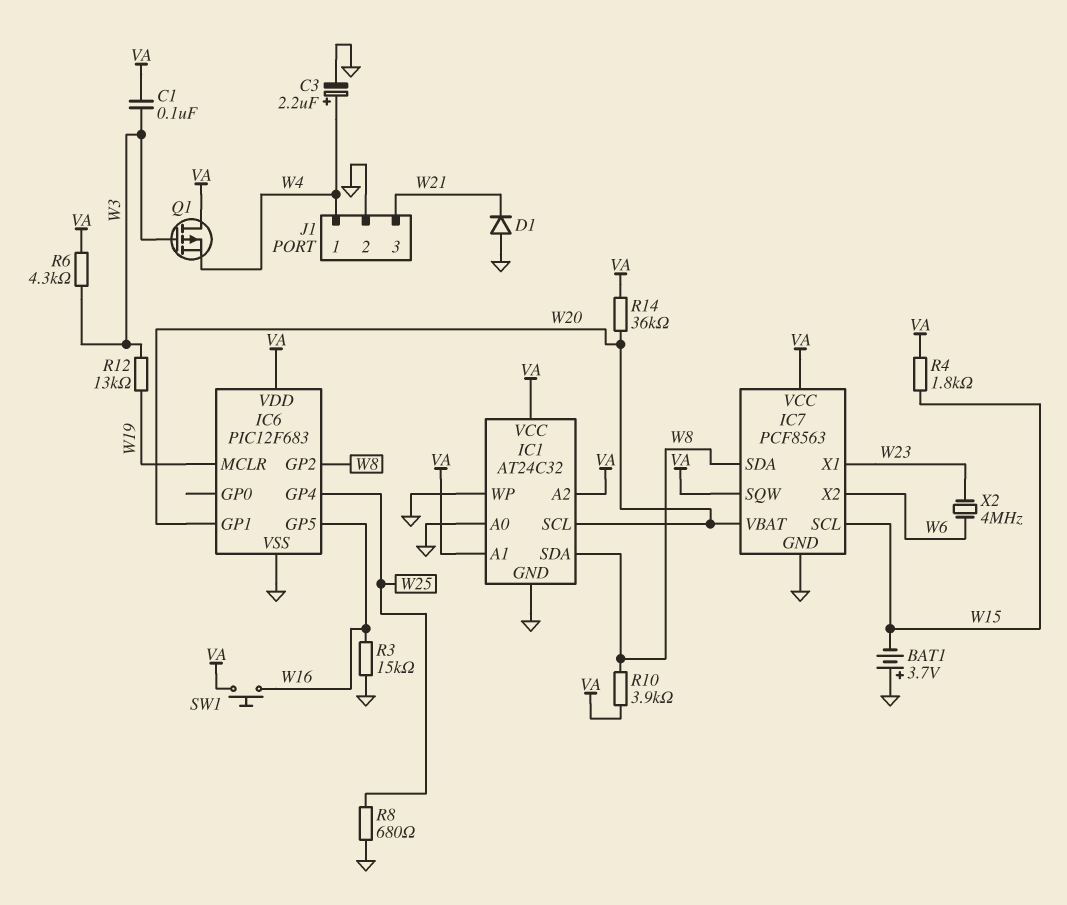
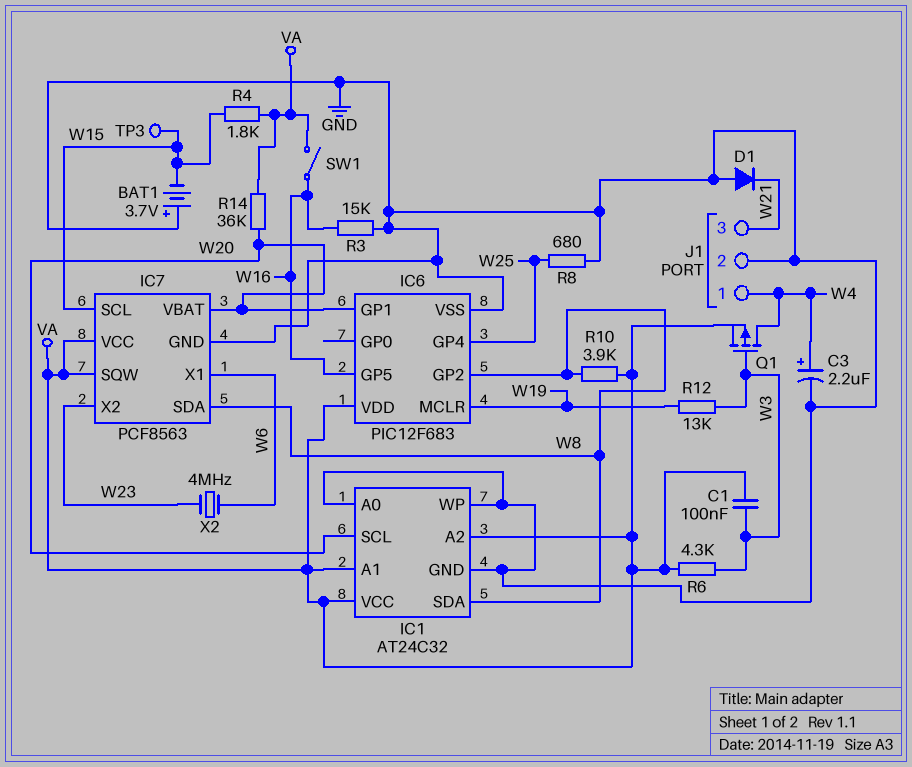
IC7 pin X1: W23 -> W6
IC7 pin X2: W6 -> W23
Q1: PMOS (G W3, D VA, S W4) -> PMOS (G W3, D W4, S VA)
SW1: button (VA, W16) -> switch (VA, W16)
TP3: none -> test point (W15)

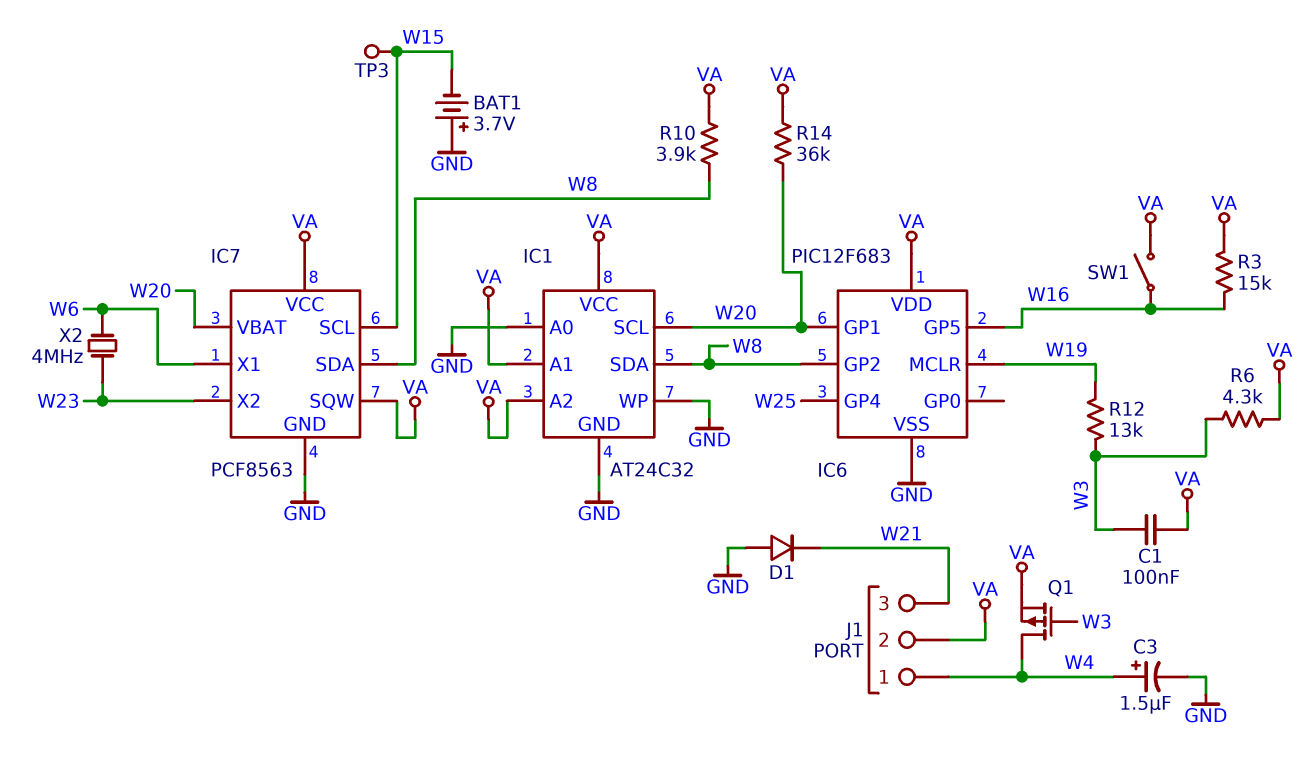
C3: 2.2uF (plus W4, minus GND) -> 1.5uF (plus W4, minus GND)
J1 pin 2: GND -> VA
R3: 15k (GND, W16) -> 15k (VA, W16)
R4: 1.8k (VA, W15) -> none
R8: 680 (GND, W25) -> none

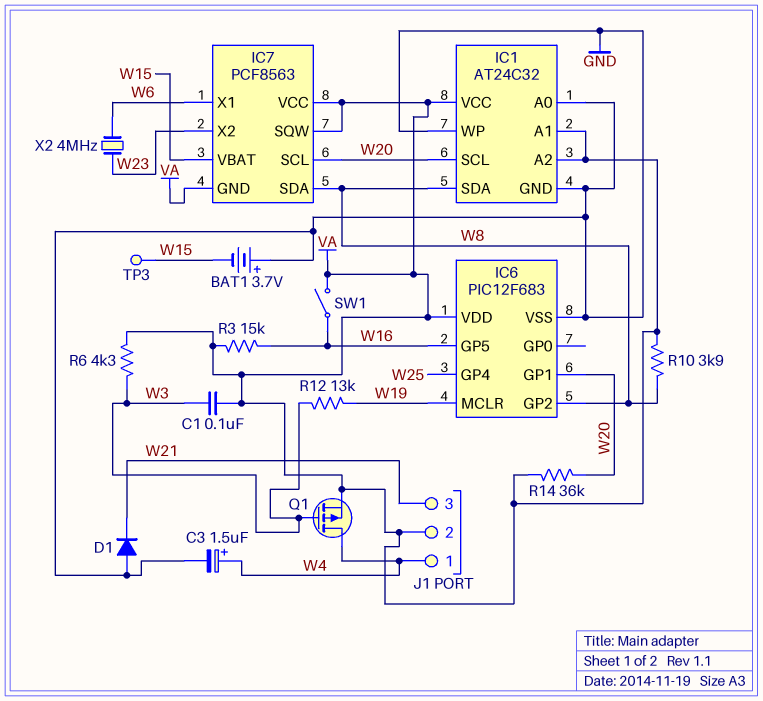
IC7 pin GND: GND -> VA
IC7 pin SCL: W15 -> W20
IC7 pin VBAT: W20 -> W15

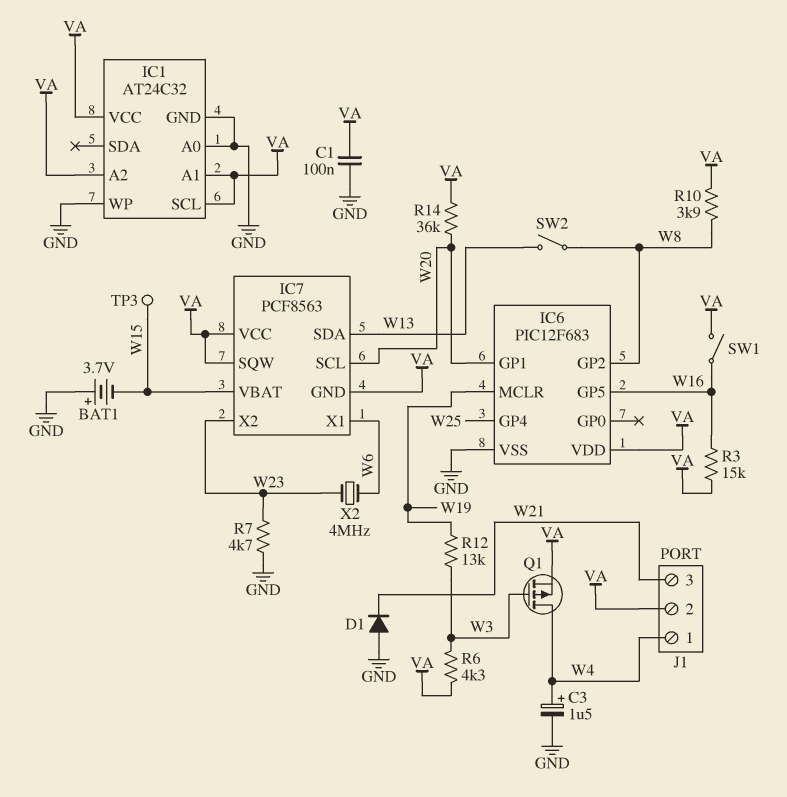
C1: 100nF (VA, W3) -> 100nF (GND, VA)
IC1 pin SCL: W20 -> VA
IC1 pin SDA: W8 -> none
IC7 pin SDA: W8 -> W13
R7: none -> 4.7k (GND, W23)
SW2: none -> switch (W8, W13)

